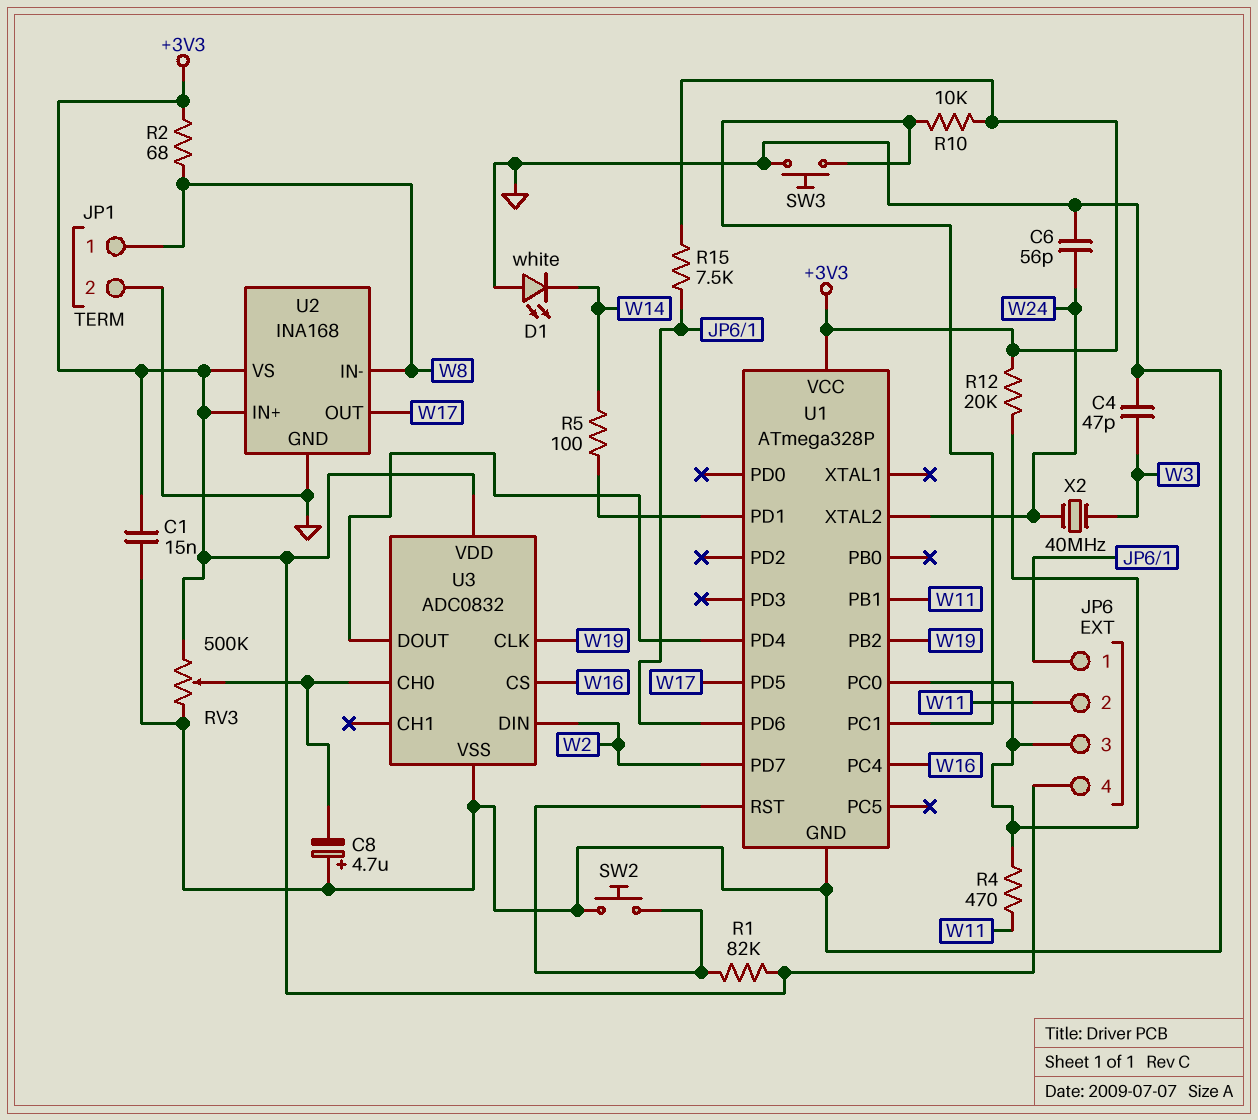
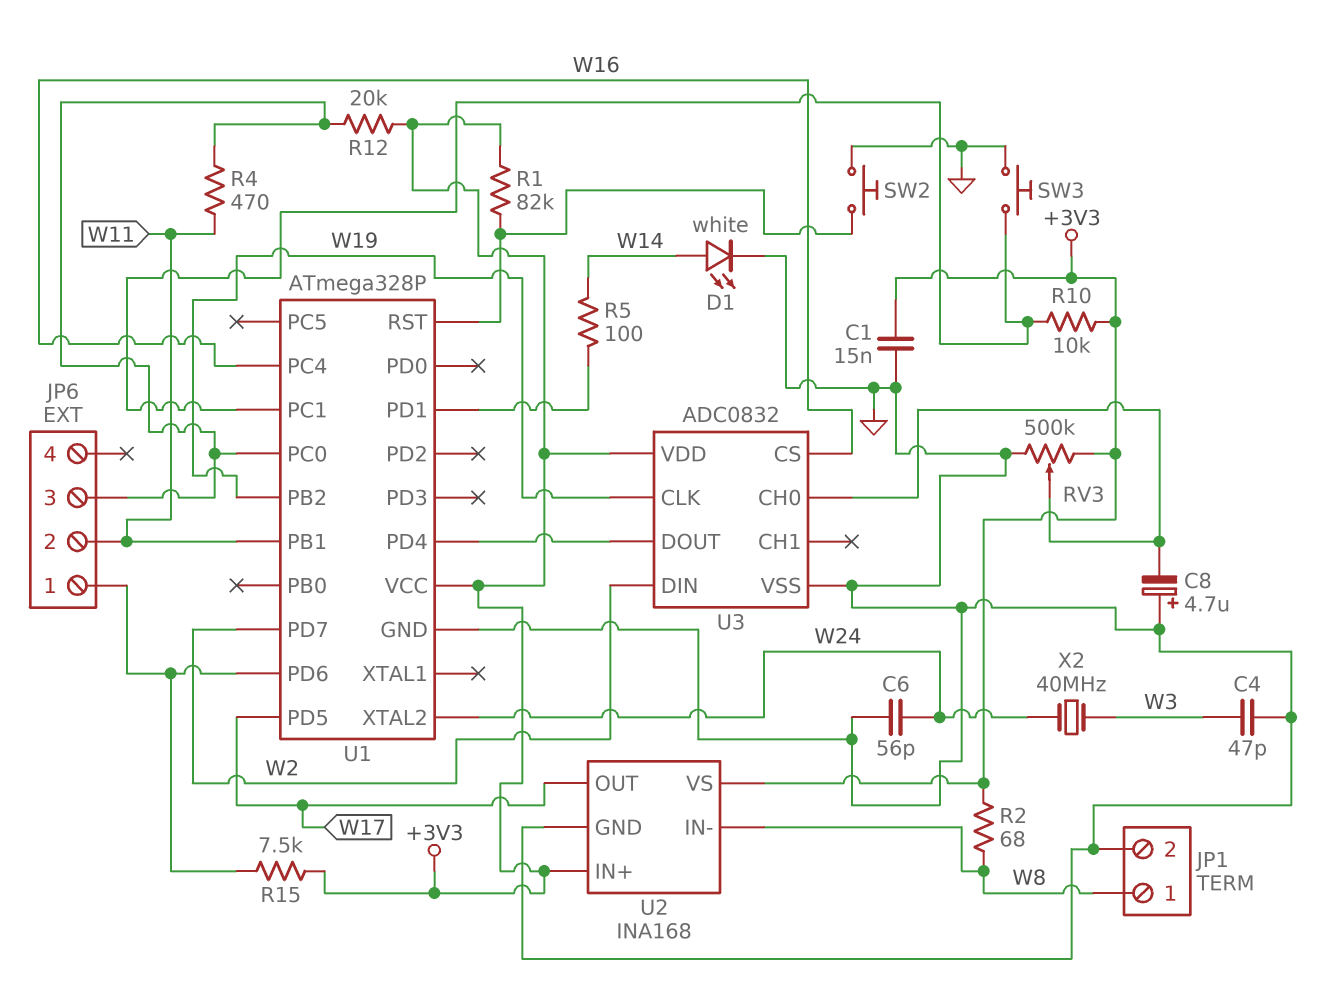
D1: LED white (A GND, K W14) -> LED white (A W14, K GND)
JP6 pin 4: +3V3 -> none

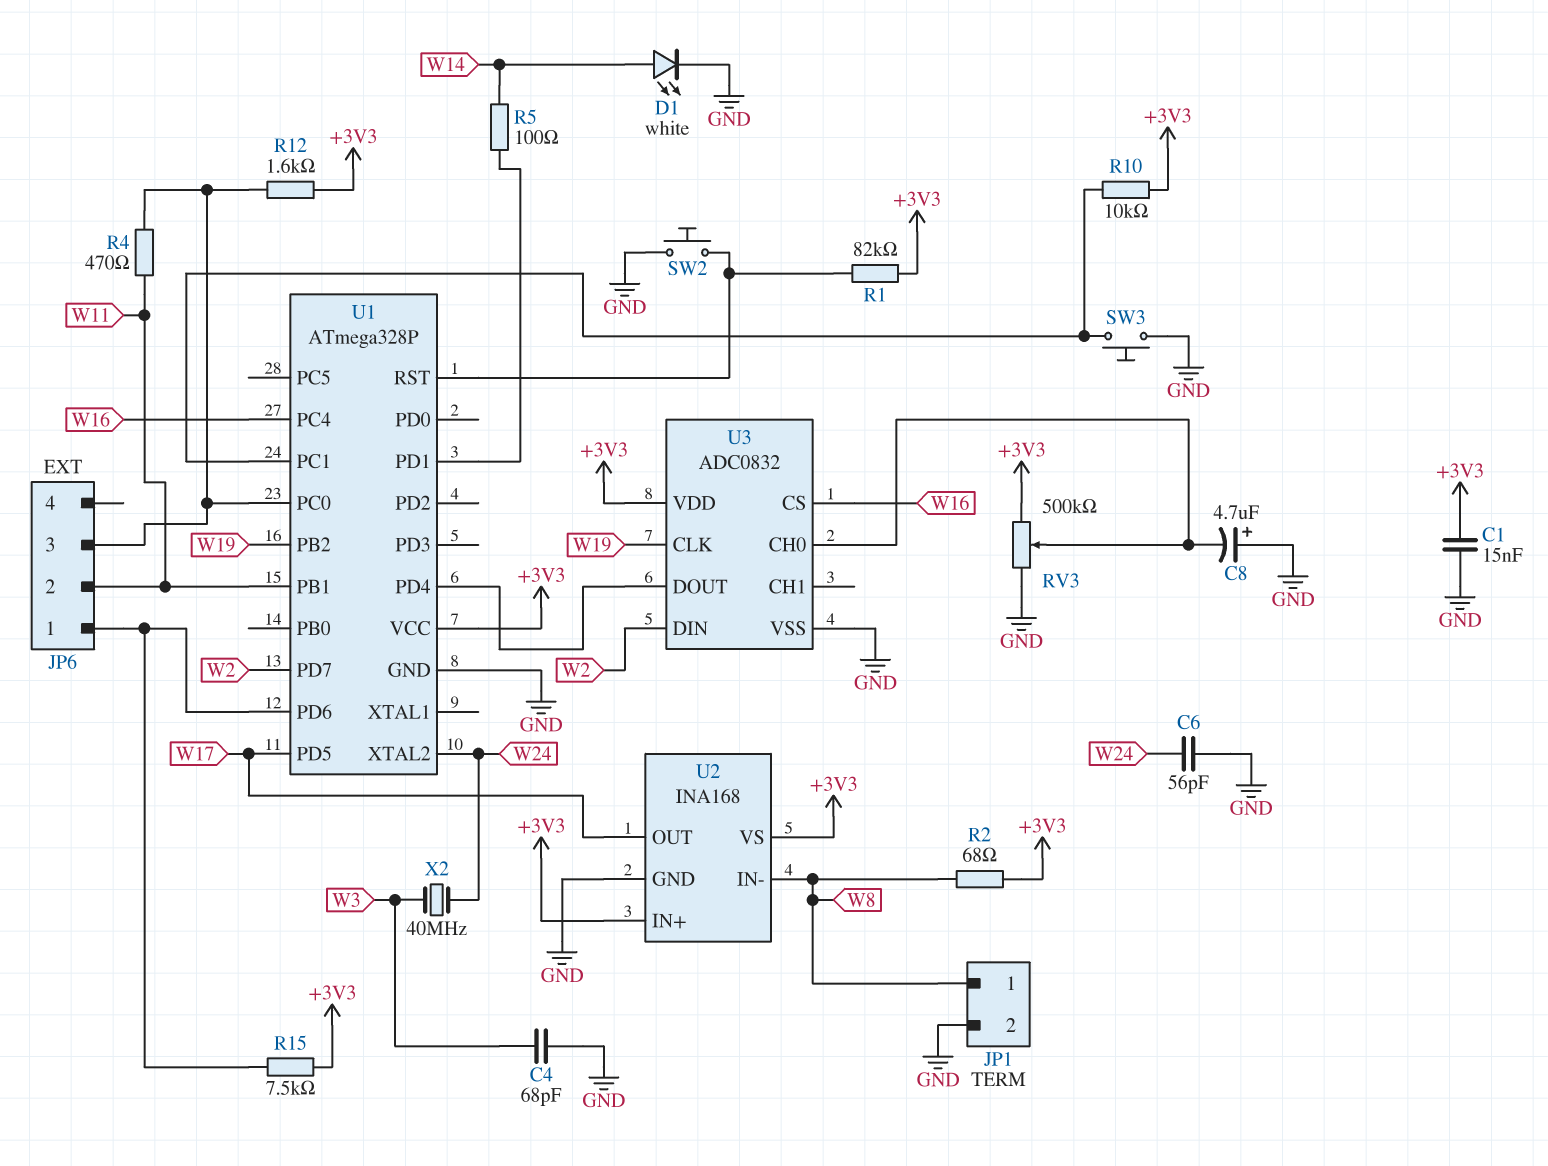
C4: 47pF (GND, W3) -> 68pF (GND, W3)
R12: 20k (+3V3, JP6/3) -> 1.6k (+3V3, JP6/3)

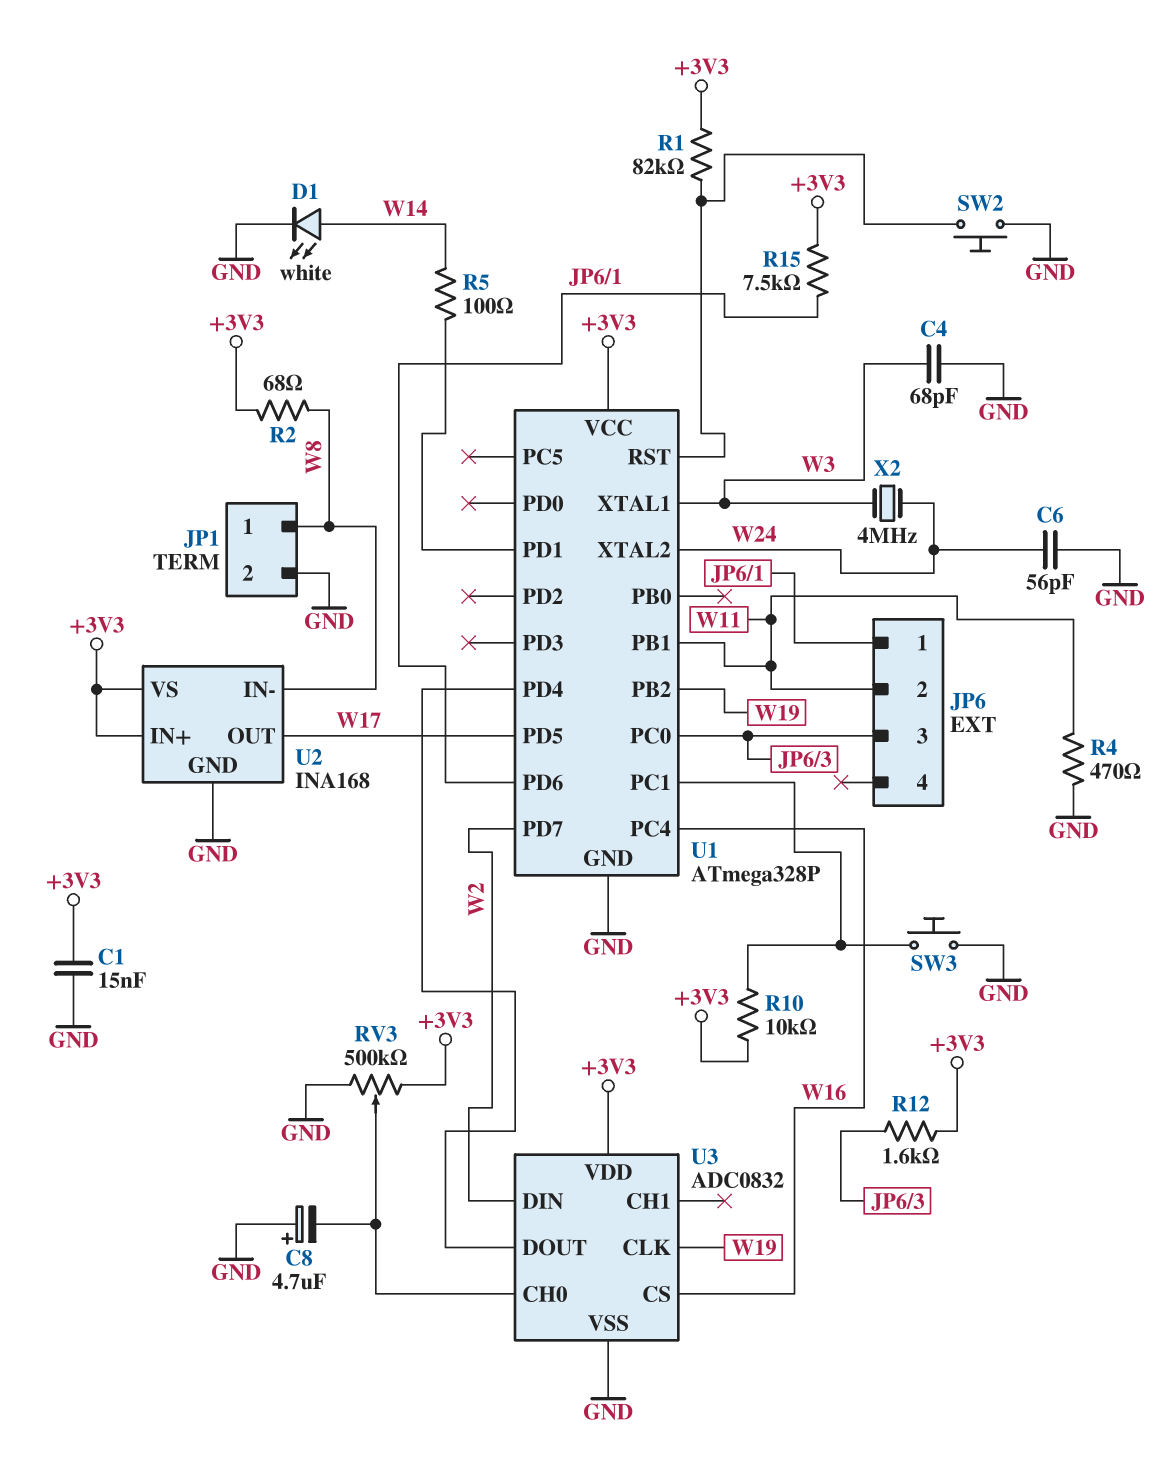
R4: 470 (JP6/3, W11) -> 470 (GND, W11)
U1 pin XTAL1: none -> W3
X2: 40MHz (W3, W24) -> 4MHz (W3, W24)

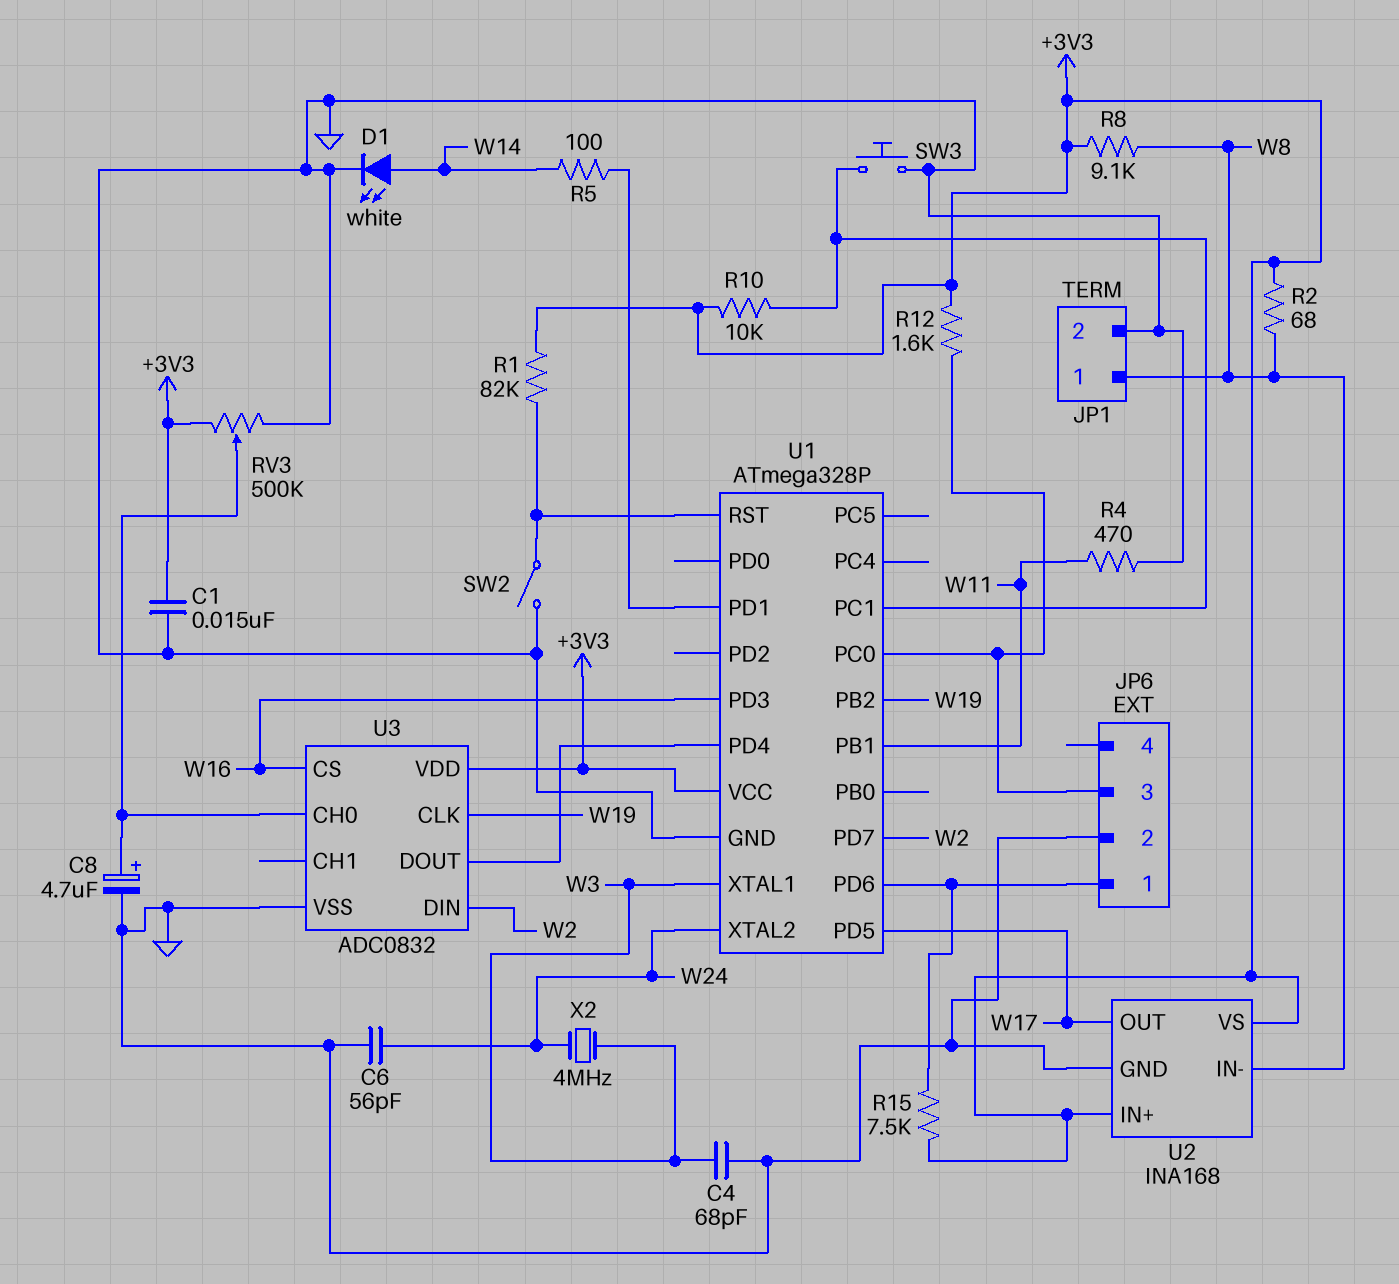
C8: 4.7uF (plus GND, minus U3/CH0) -> 4.7uF (plus U3/CH0, minus GND)
JP6 pin 2: W11 -> GND
R8: none -> 9.1k (+3V3, W8)
SW2: button (GND, U1/RST) -> switch (GND, U1/RST)
U1 pin PC4: W16 -> none
U1 pin PD3: none -> W16

